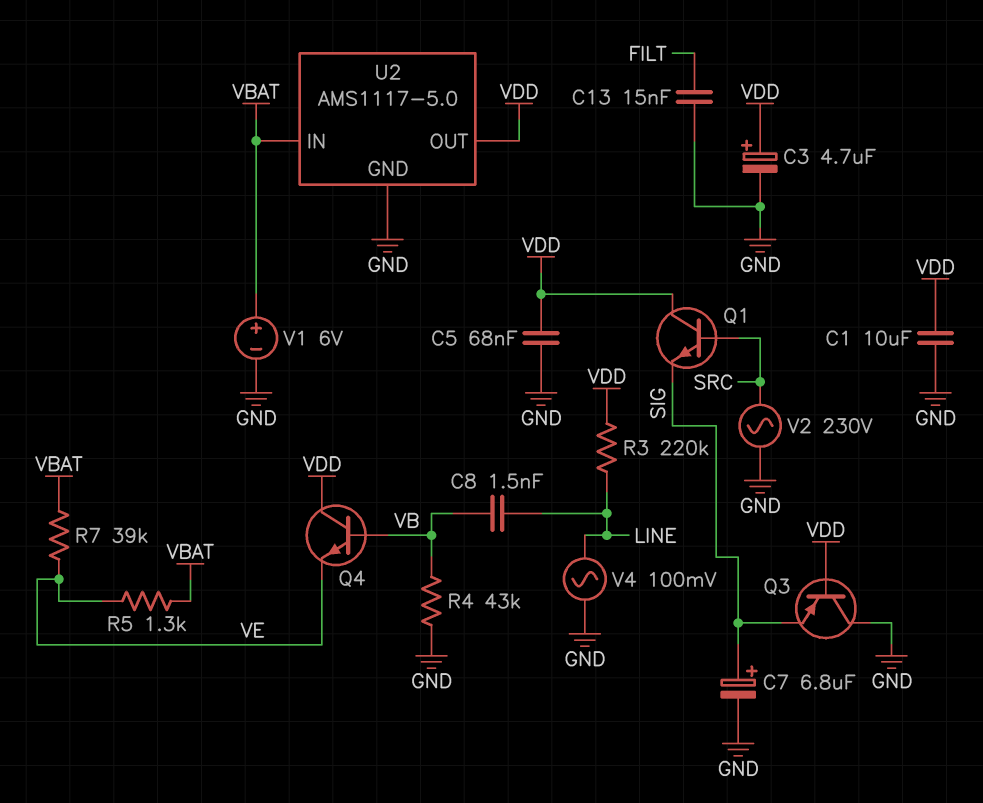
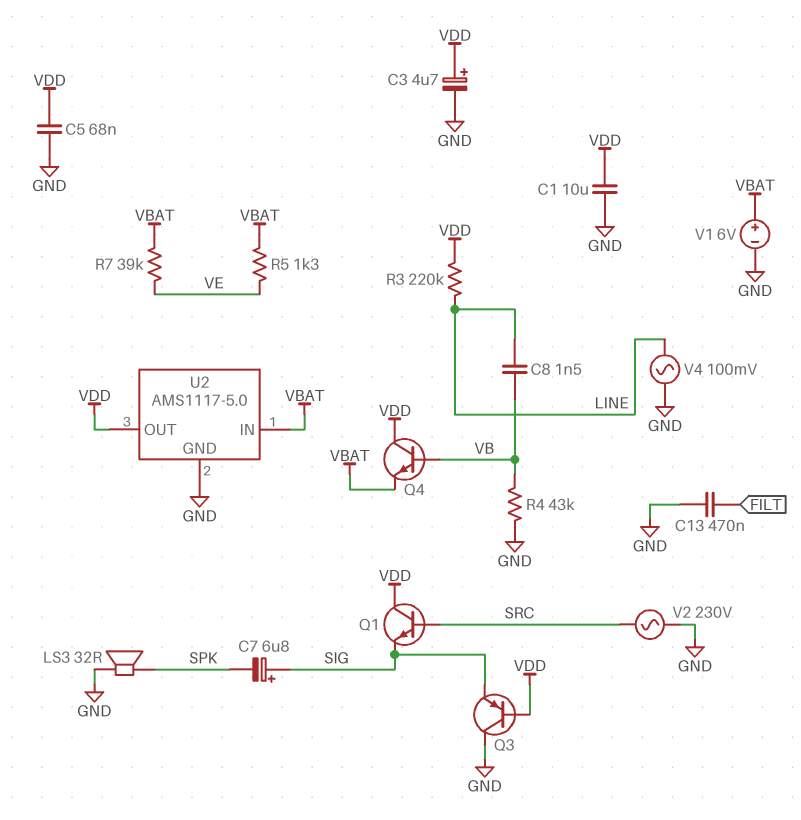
C7: 6.8uF (plus SIG, minus GND) -> 6.8uF (plus SIG, minus SPK)
C13: 15nF (FILT, GND) -> 470nF (FILT, GND)
LS3: none -> speaker 32R (GND, SPK)
Q4: NPN (B VB, C VDD, E VE) -> NPN (B VB, C VDD, E VBAT)

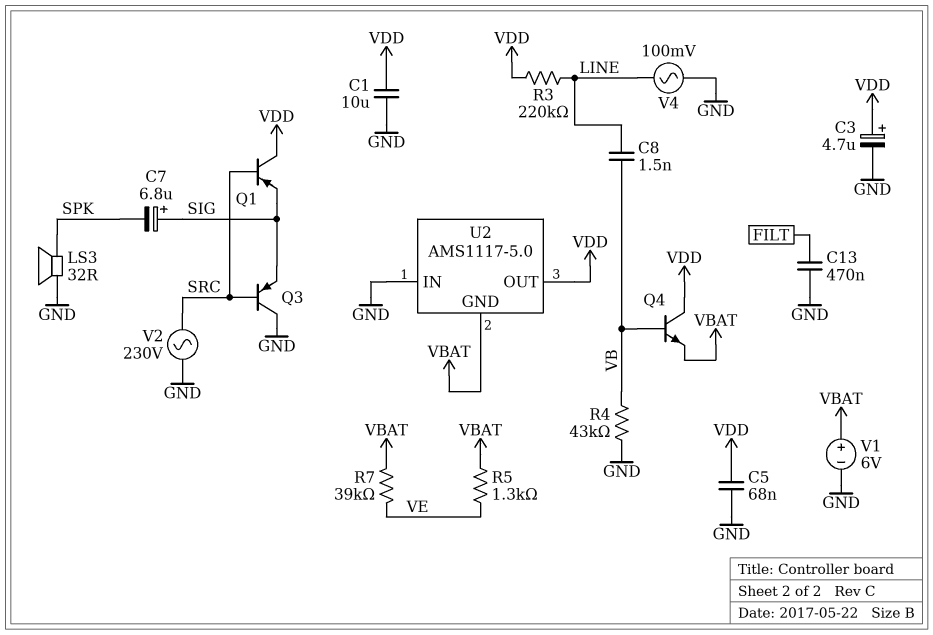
Q1: NPN (B SRC, C VDD, E SIG) -> PNP (B SRC, C VDD, E SIG)
Q3: PNP (B VDD, C GND, E SIG) -> PNP (B SRC, C GND, E SIG)
U2 pin GND: GND -> VBAT
U2 pin IN: VBAT -> GND

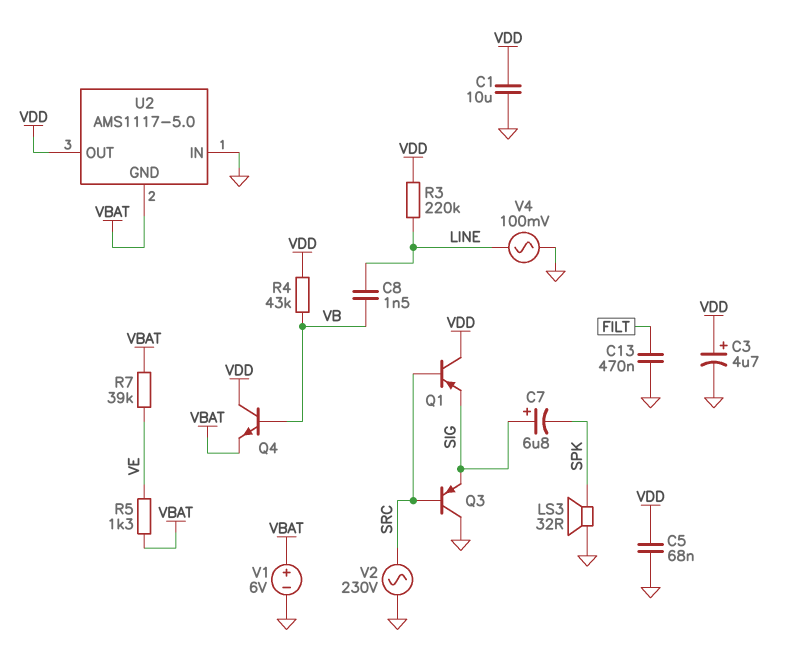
R4: 43k (GND, VB) -> 43k (VB, VDD)

